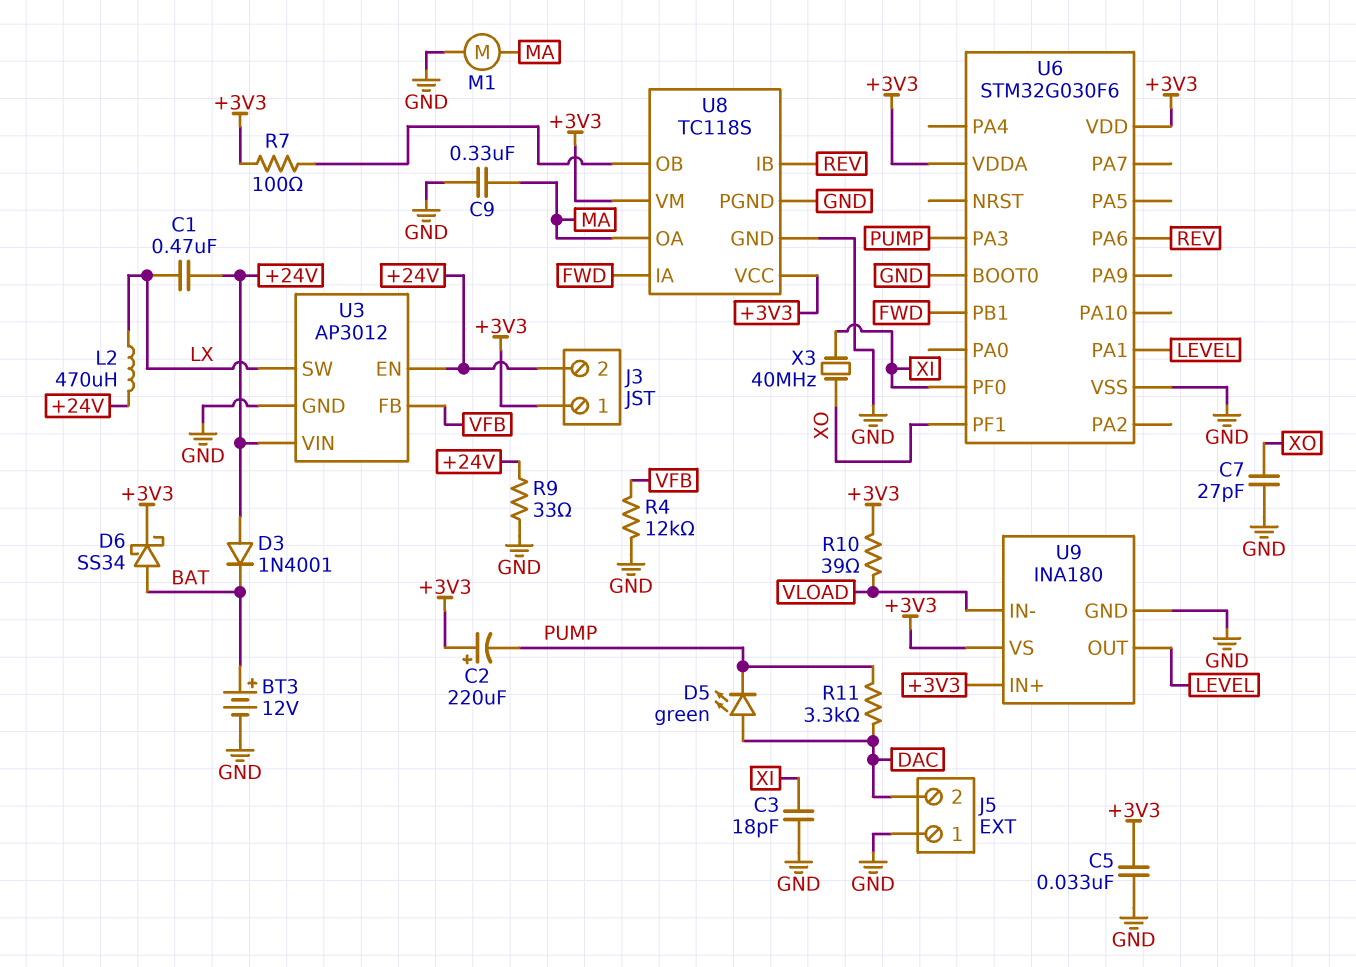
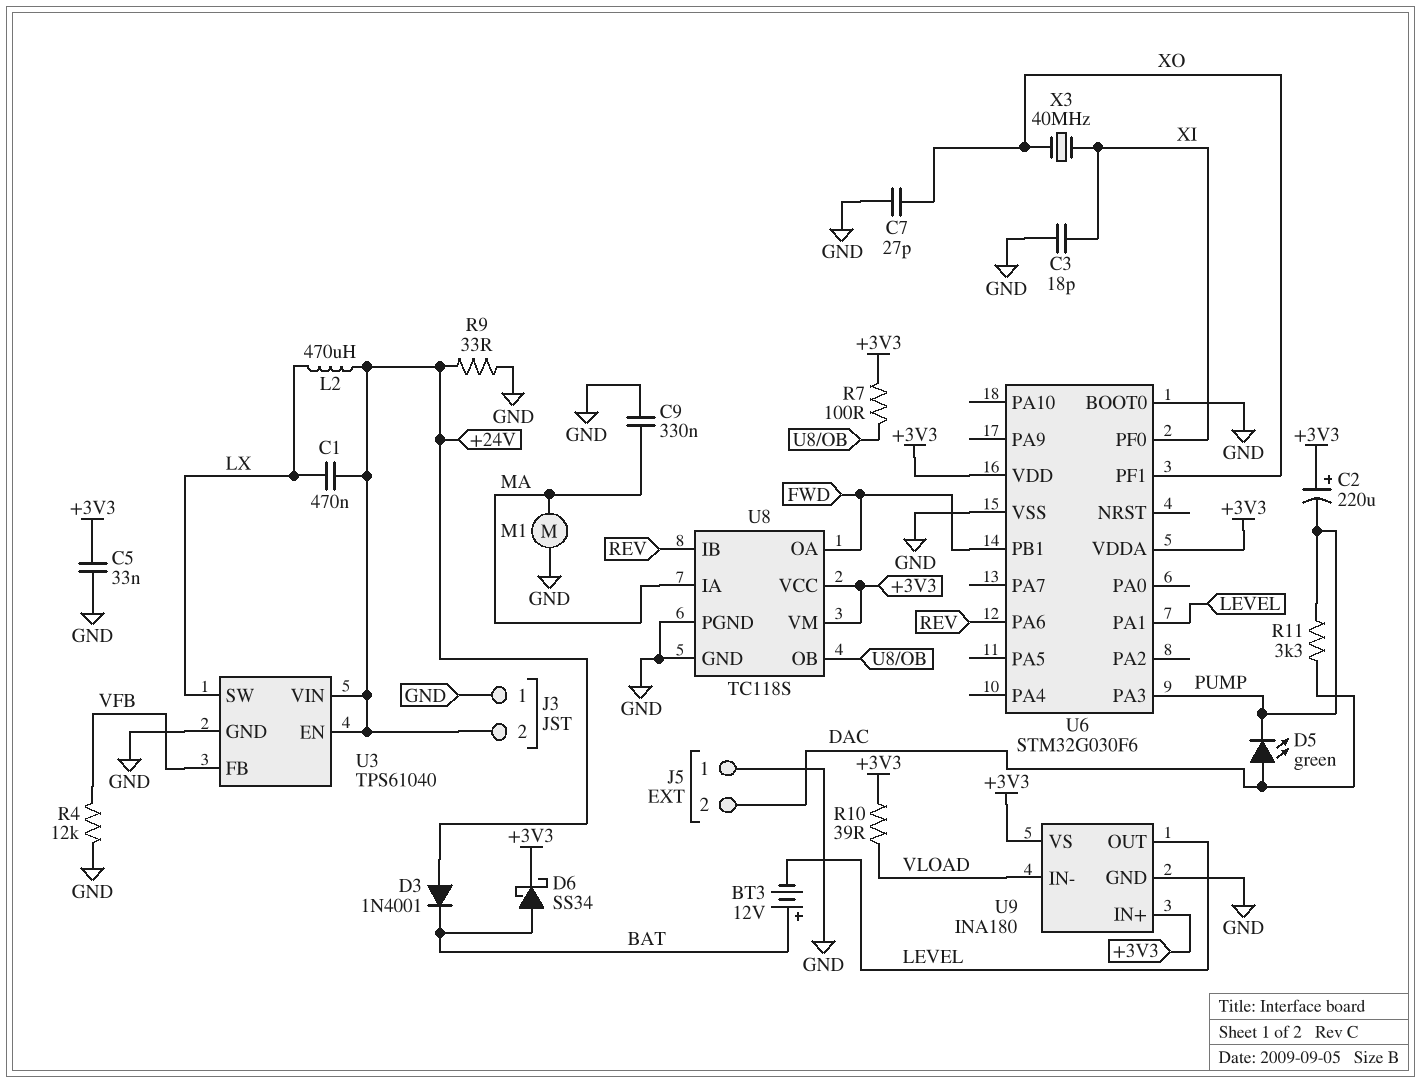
BT3: 12V (plus BAT, minus GND) -> 12V (plus BAT, minus LEVEL)
J3 pin 1: +3V3 -> GND
U3: AP3012 -> TPS61040
U8 pin IA: FWD -> MA
U8 pin OA: MA -> FWD

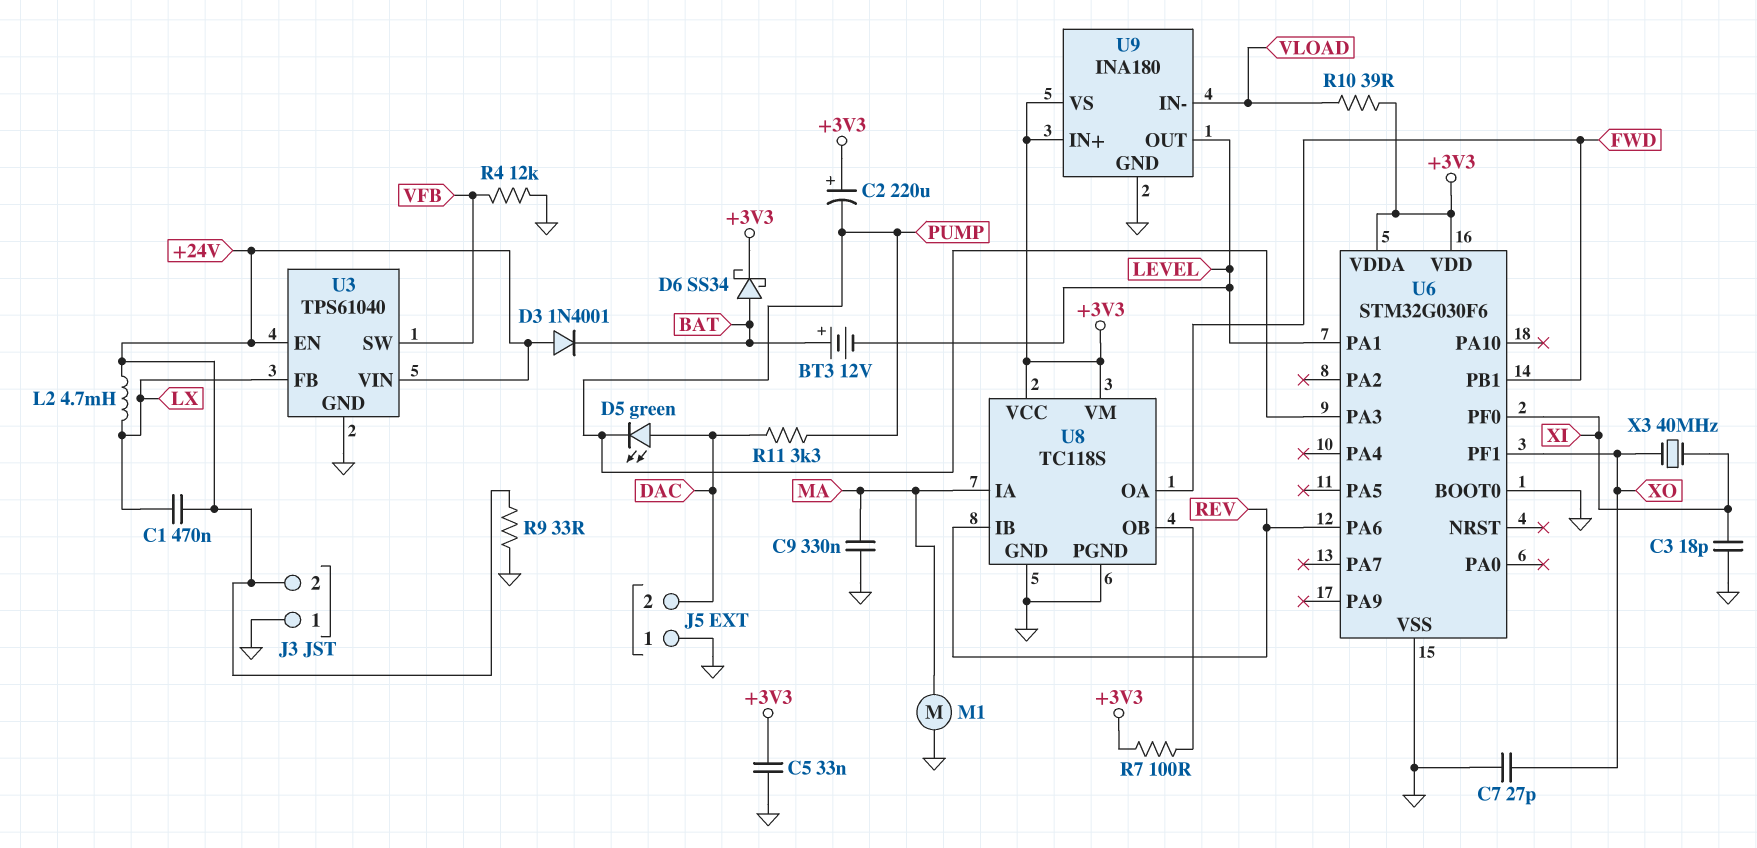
L2: 470uH (+24V, LX) -> 4.7mH (+24V, LX)
U3 pin FB: VFB -> LX
U3 pin SW: LX -> VFB

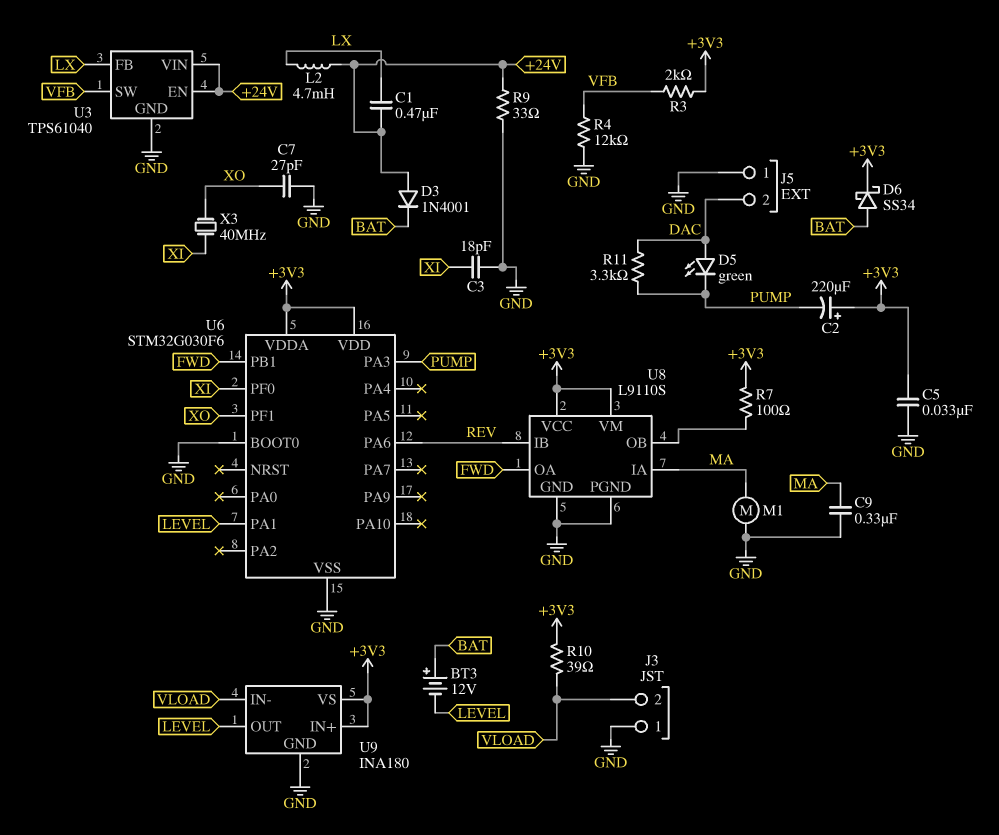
J3 pin 2: +24V -> VLOAD
R3: none -> 2k (+3V3, VFB)
U8: TC118S -> L9110S

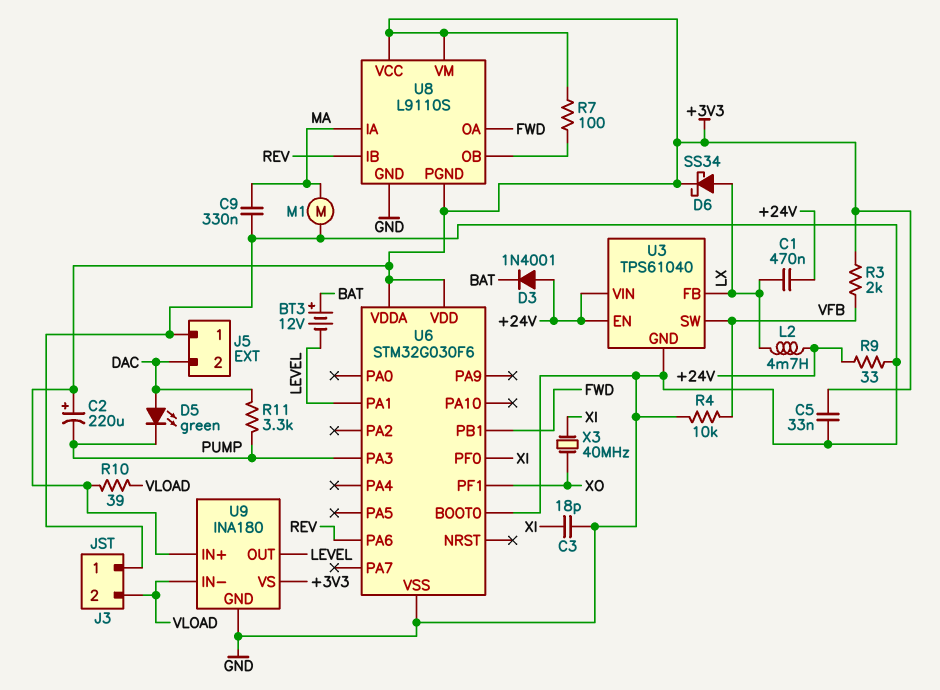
C7: 27pF (GND, XO) -> none
D6: schottky SS34 (A BAT, K +3V3) -> schottky SS34 (A LX, K +3V3)
R4: 12k (GND, VFB) -> 10k (GND, VFB)
U8 pin PGND: GND -> +3V3

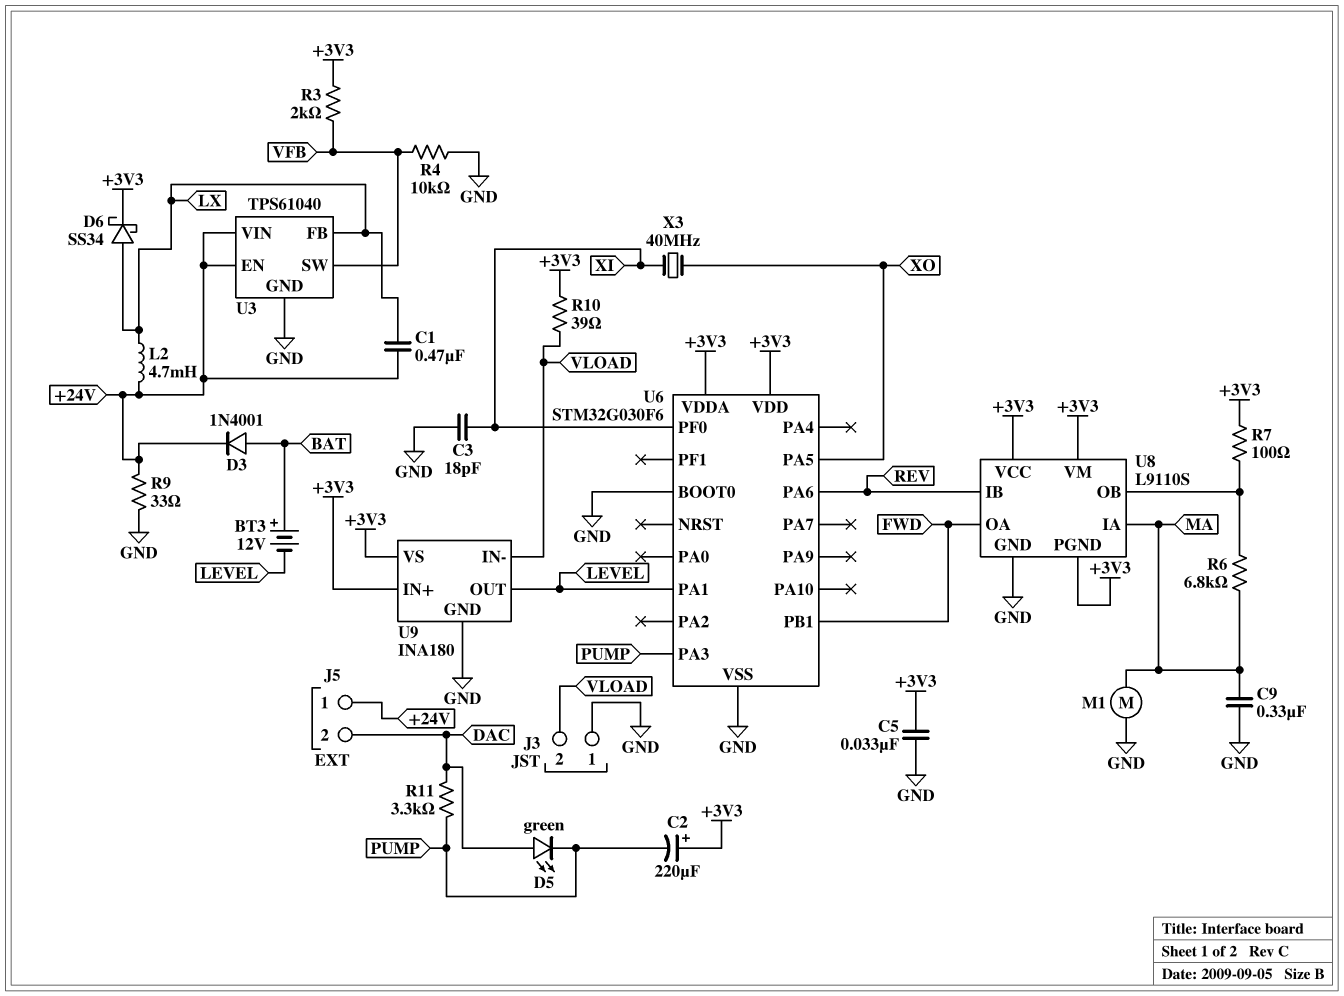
D3: diode 1N4001 (A +24V, K BAT) -> diode 1N4001 (A BAT, K +24V)
J5 pin 1: GND -> +24V
R6: none -> 6.8k (MA, U8/OB)
U6 pin PA5: none -> XO
U6 pin PF1: XO -> none

